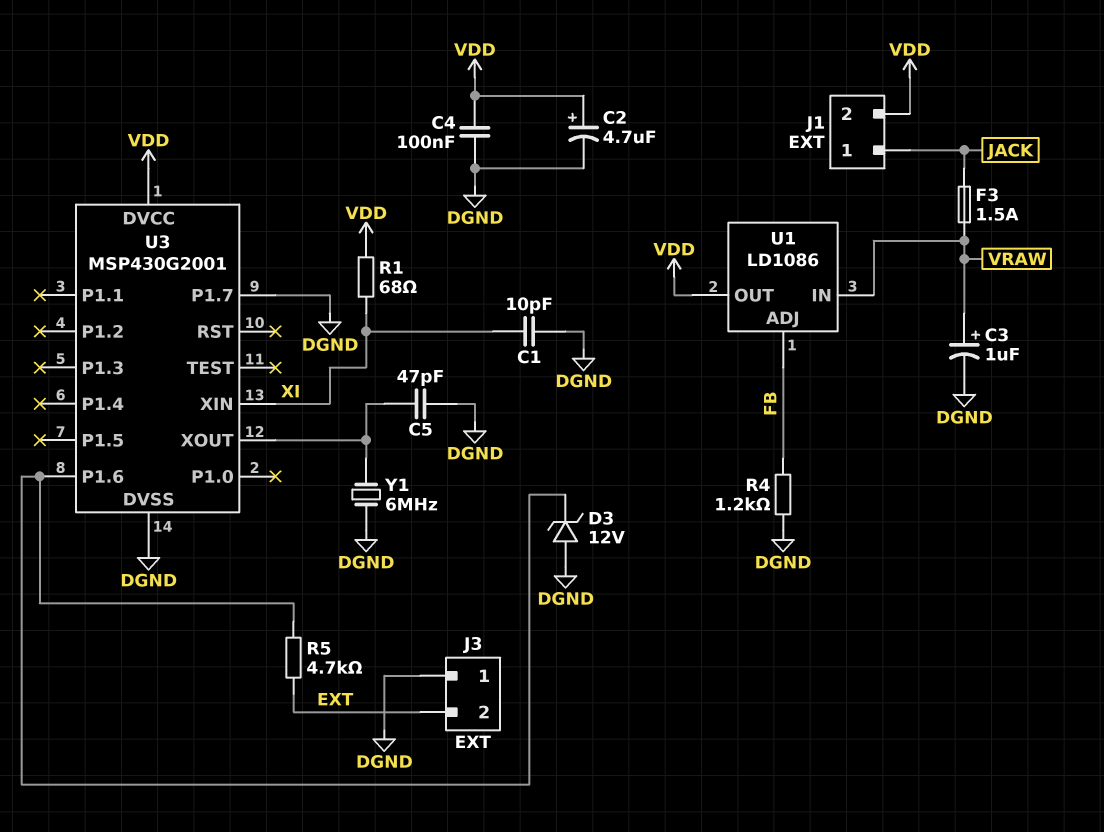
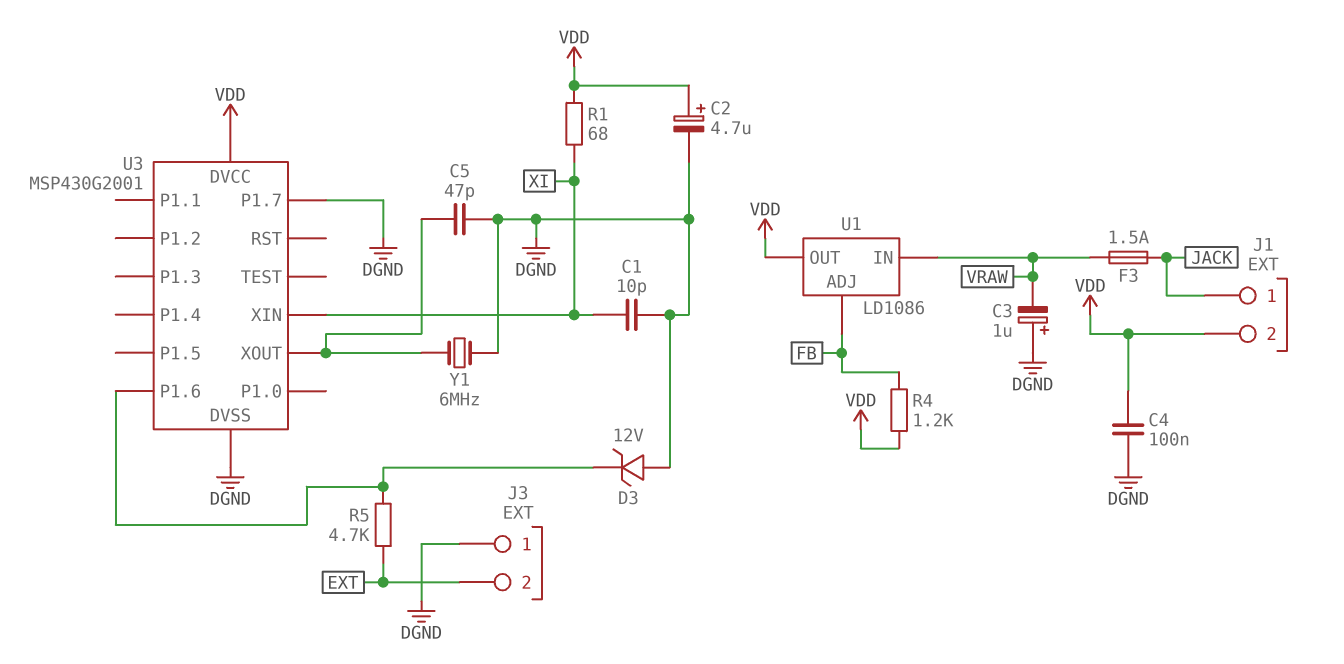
C3: 1uF (plus VRAW, minus DGND) -> 1uF (plus DGND, minus VRAW)
R4: 1.2k (DGND, FB) -> 1.2k (FB, VDD)

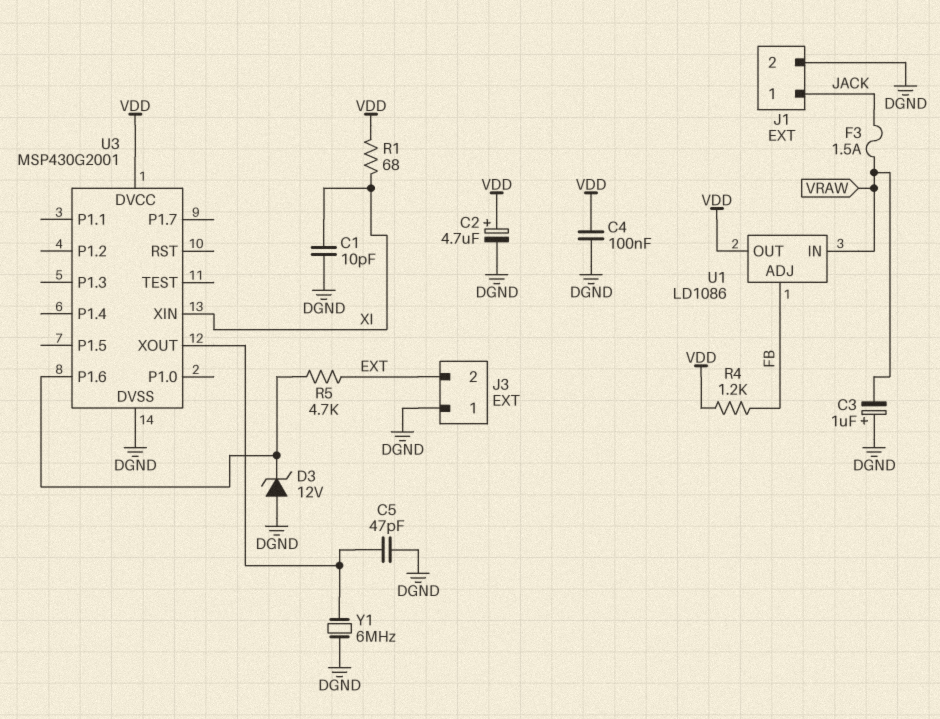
J1 pin 2: VDD -> DGND
U3 pin P1.7: DGND -> none

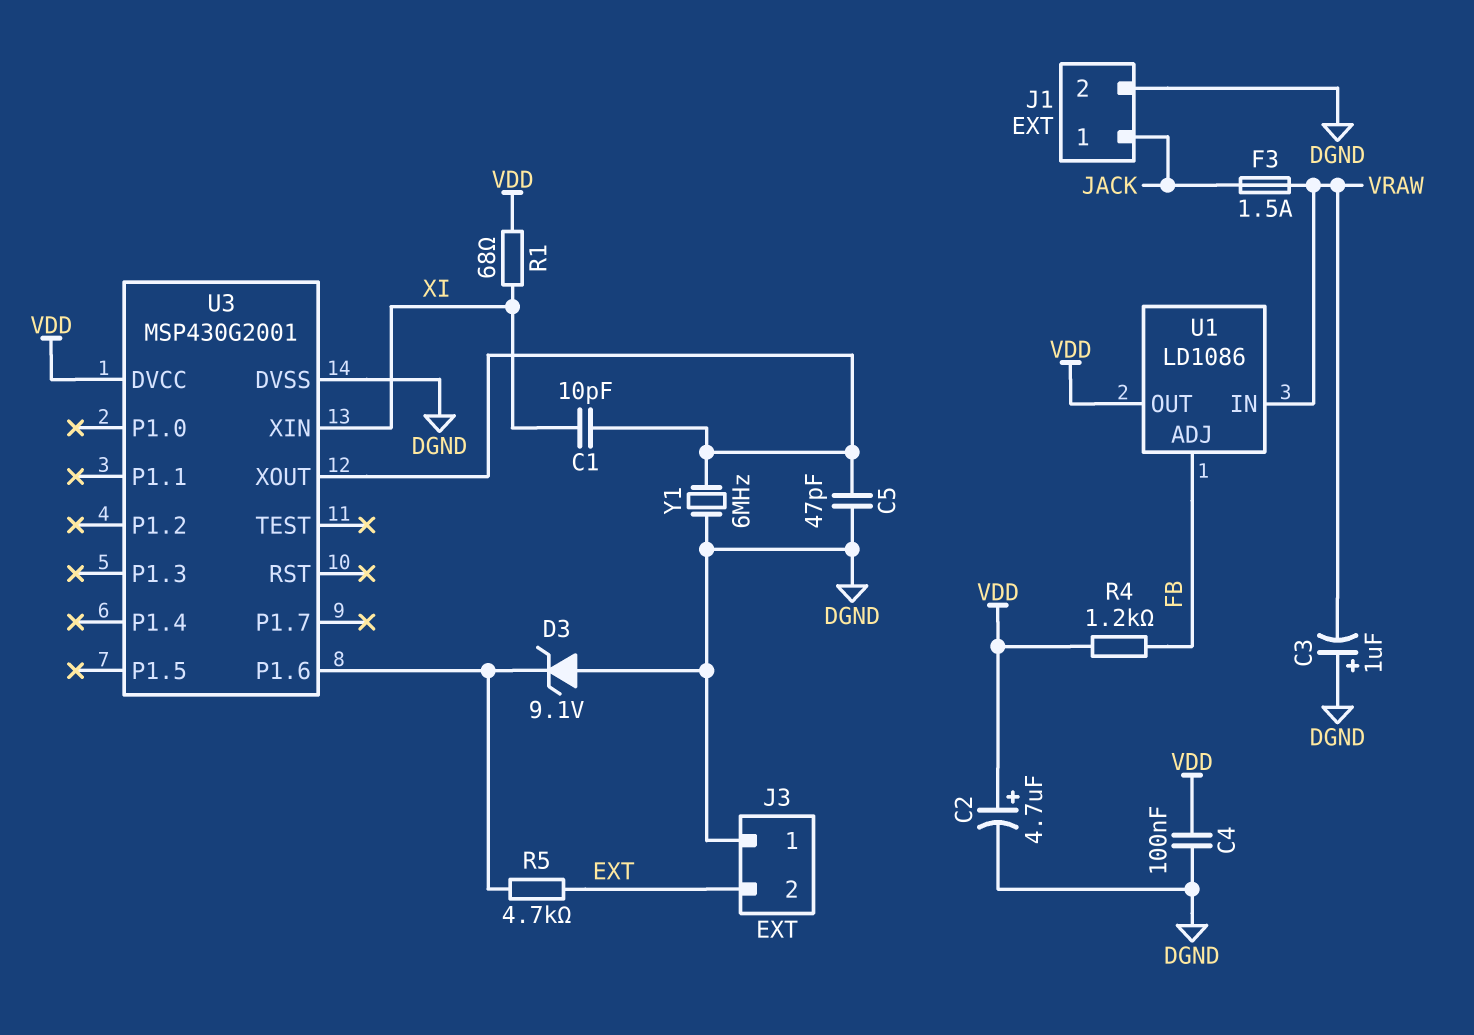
C1: 10pF (DGND, XI) -> 10pF (U3/XOUT, XI)
D3: zener 12V (A DGND, K U3/P1.6) -> zener 9.1V (A DGND, K U3/P1.6)

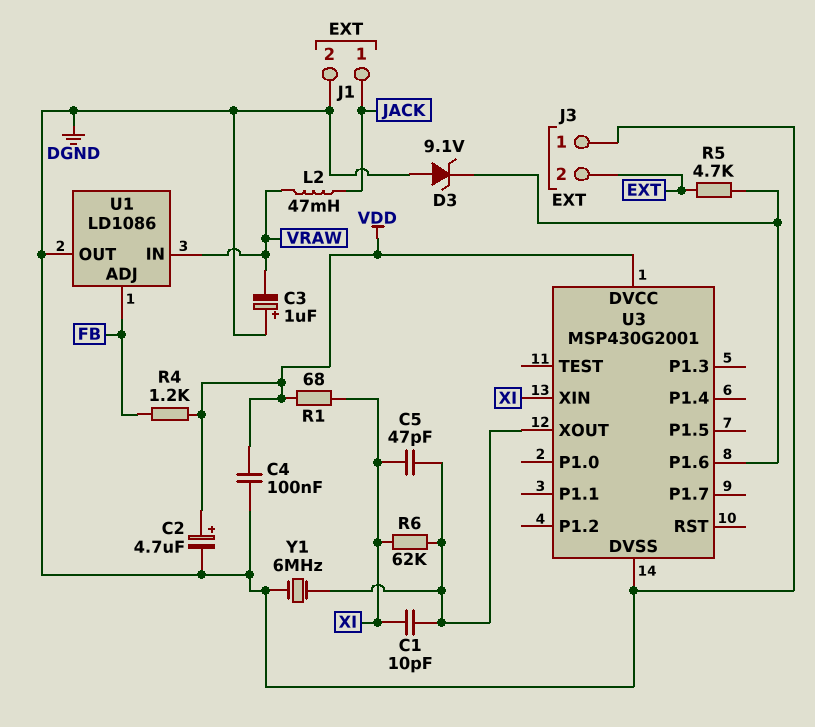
C5: 47pF (DGND, U3/XOUT) -> 47pF (U3/XOUT, XI)
F3: 1.5A (JACK, VRAW) -> none
L2: none -> 47mH (JACK, VRAW)
R6: none -> 62k (U3/XOUT, XI)
U1 pin OUT: VDD -> DGND

